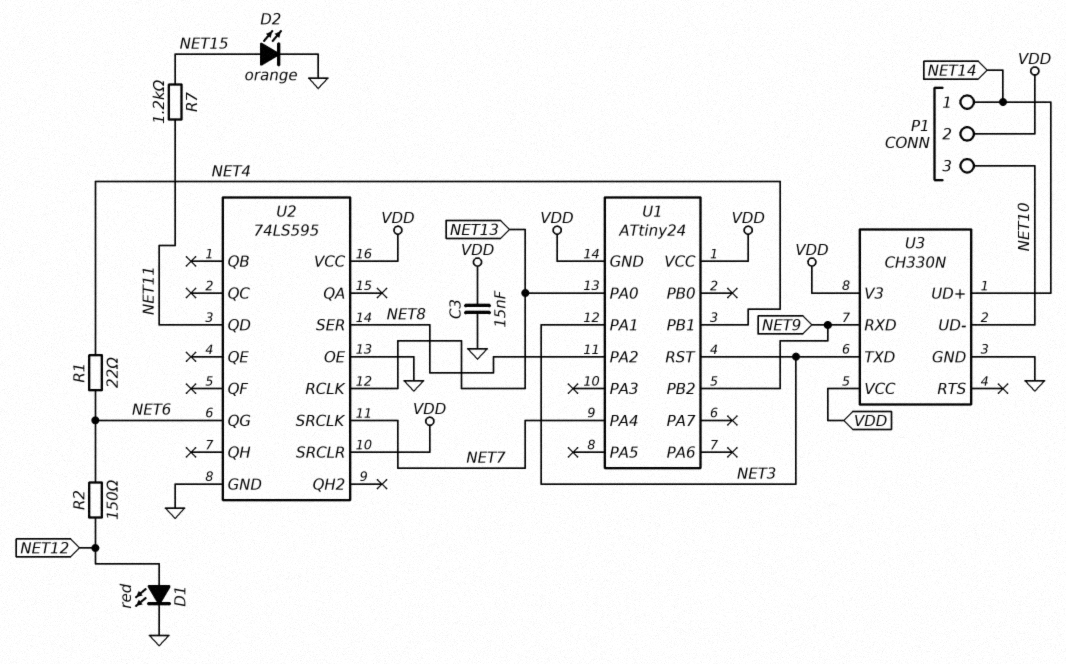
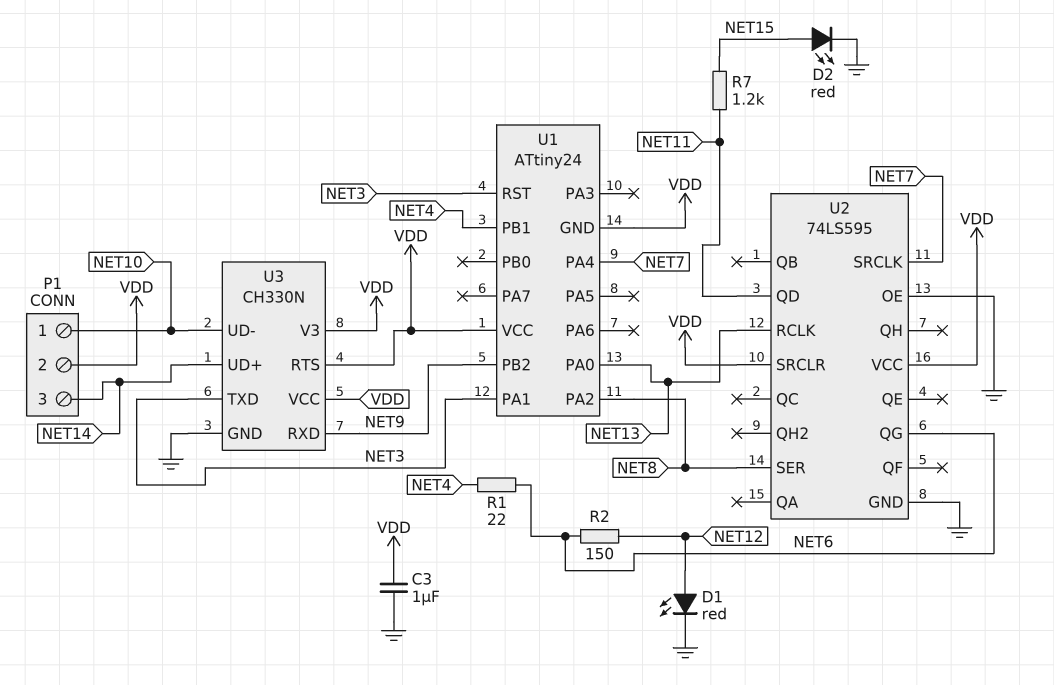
C3: 15nF (GND, VDD) -> 1uF (GND, VDD)
D2: LED orange (A NET15, K GND) -> LED red (A NET15, K GND)
P1 pin 1: NET14 -> NET10
P1 pin 3: NET10 -> NET14
U3 pin RTS: none -> VDD

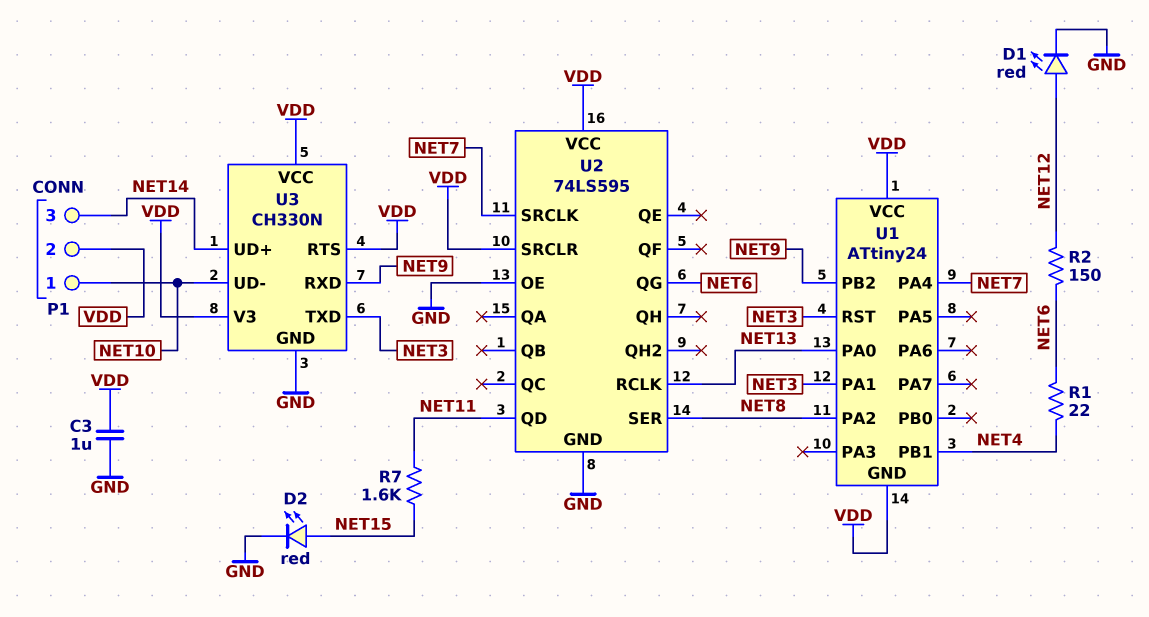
R7: 1.2k (NET11, NET15) -> 1.6k (NET11, NET15)

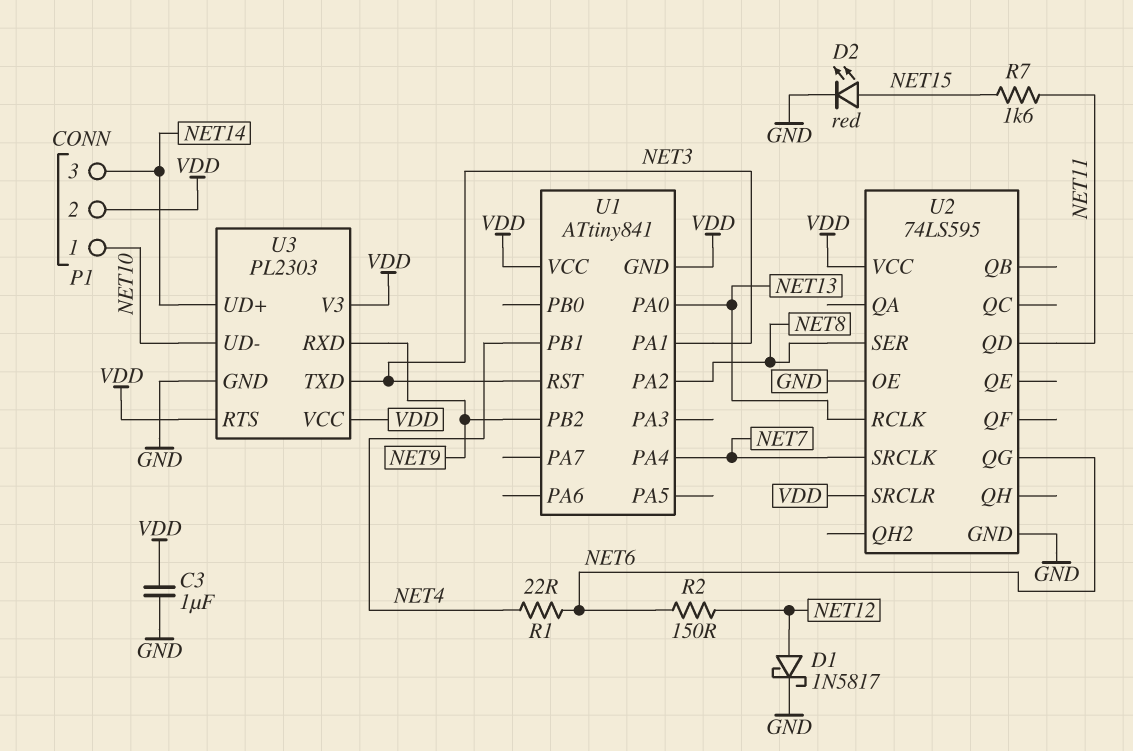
D1: LED red (A NET12, K GND) -> schottky 1N5817 (A NET12, K GND)
U1: ATtiny24 -> ATtiny841
U3: CH330N -> PL2303

